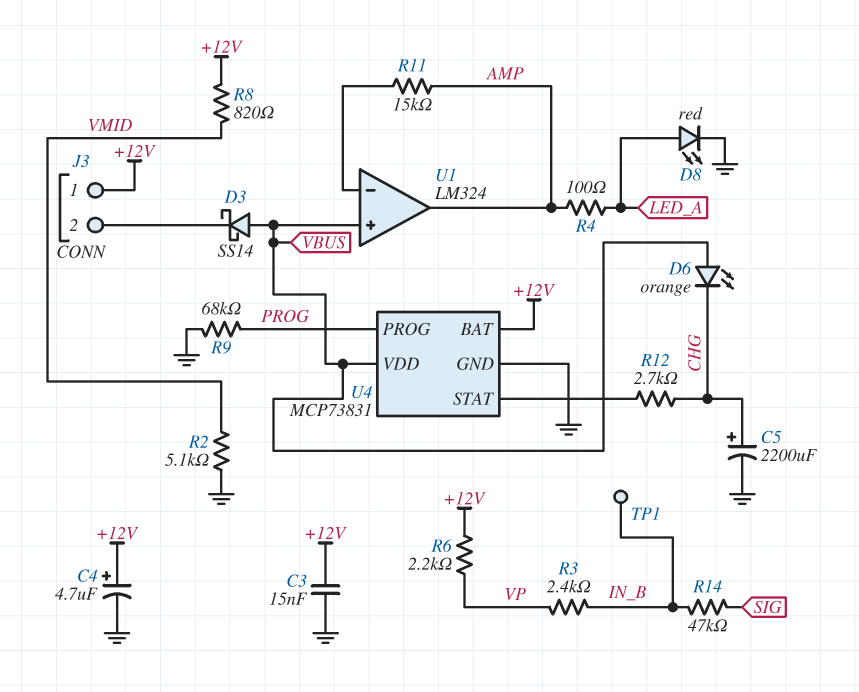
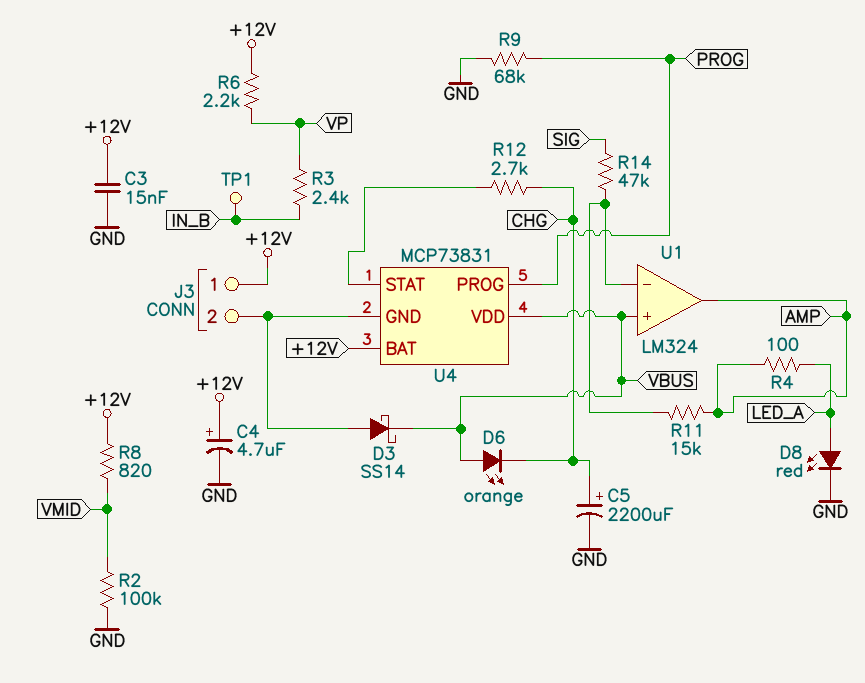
D3: schottky SS14 (A VBUS, K J3/2) -> schottky SS14 (A J3/2, K VBUS)
R2: 5.1k (GND, VMID) -> 100k (GND, VMID)
R14: 47k (IN_B, SIG) -> 47k (SIG, U1/in-)
U4 pin GND: GND -> J3/2

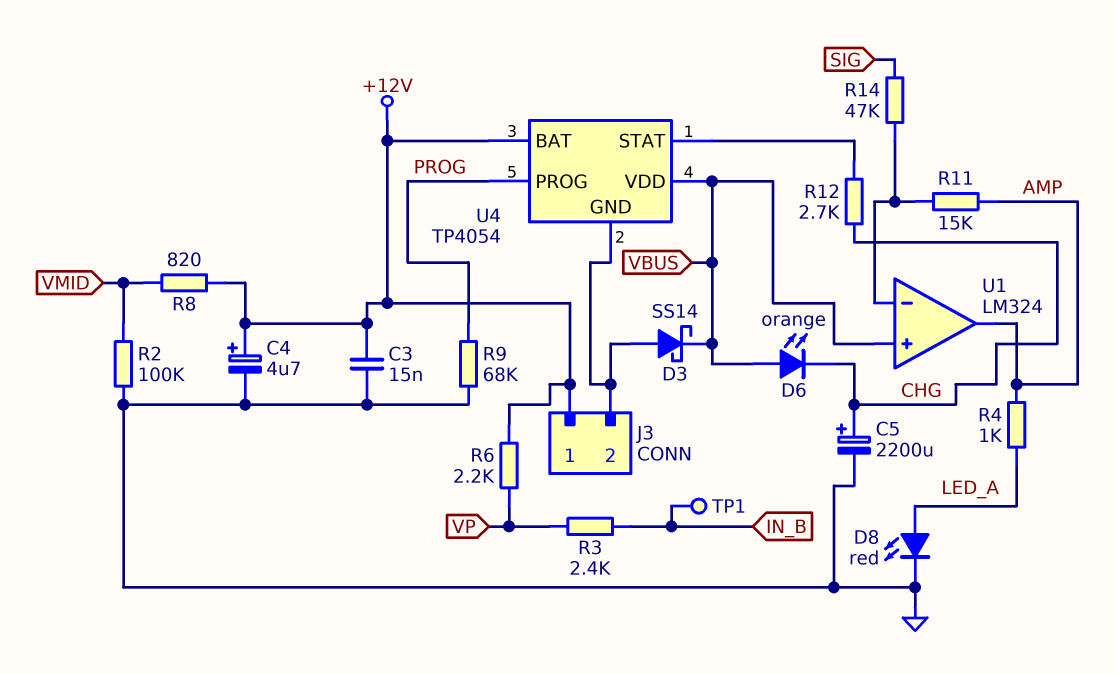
R4: 100 (AMP, LED_A) -> 1k (AMP, LED_A)
U4: MCP73831 -> TP4054

